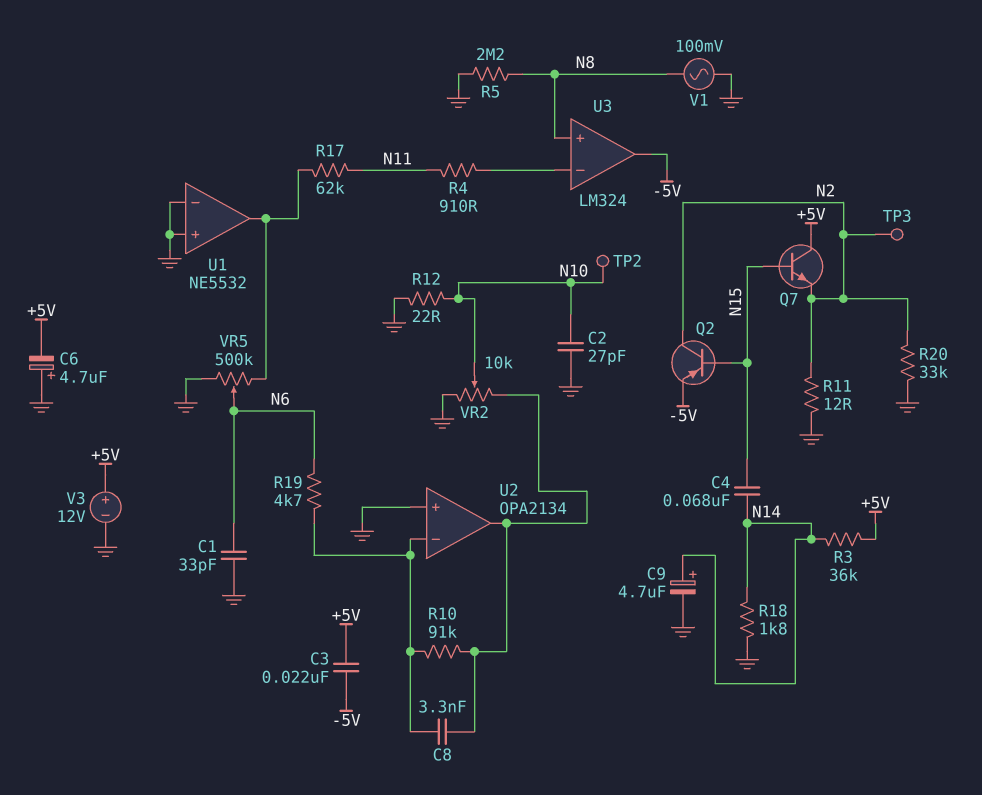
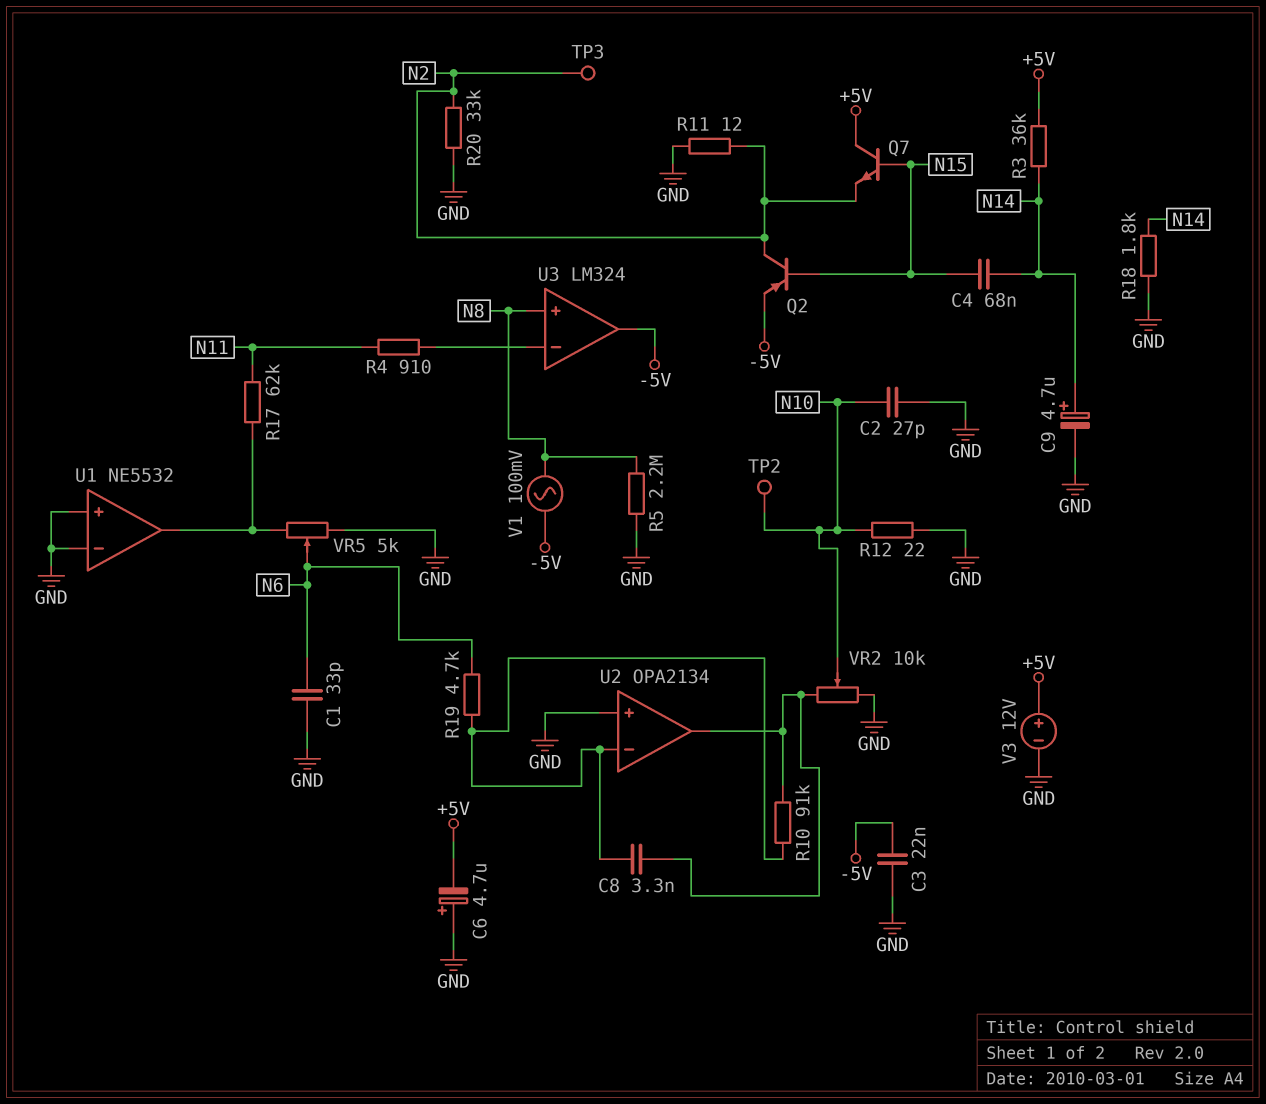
C3: 22nF (+5V, -5V) -> 22nF (-5V, GND)
V1: AC 100mV (GND, N8) -> AC 100mV (-5V, N8)
VR5: 500k (GND, U1/out, wiper N6) -> 5k (GND, U1/out, wiper N6)

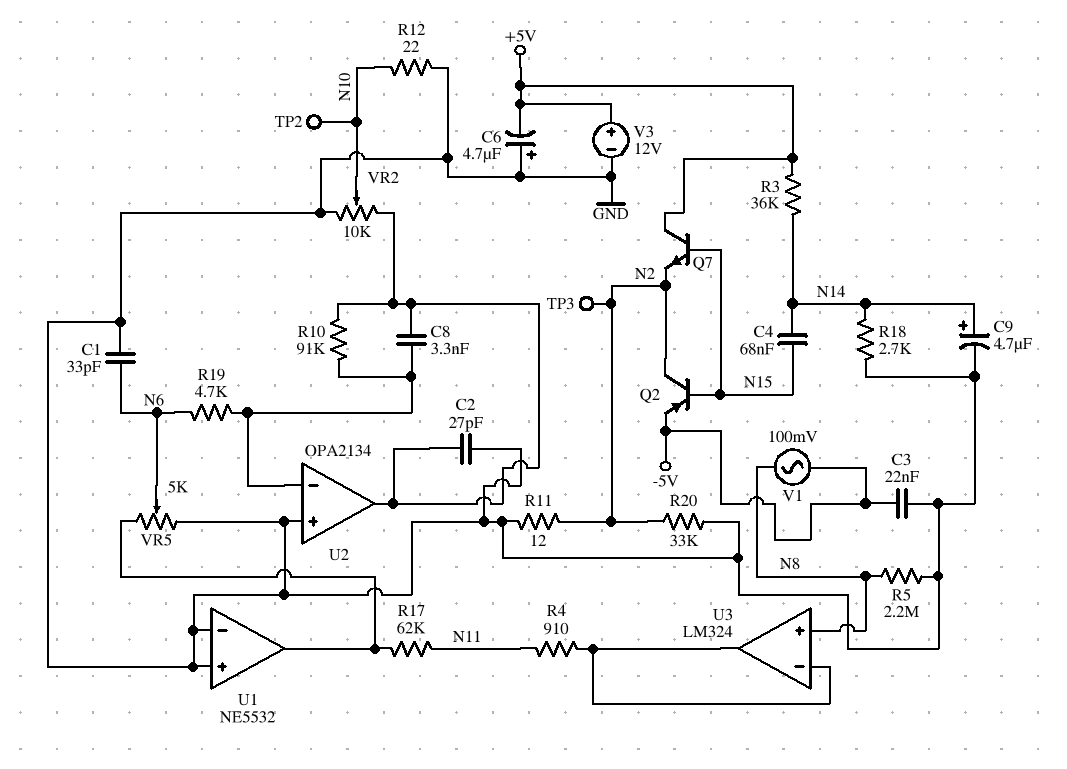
C2: 27pF (GND, N10) -> 27pF (GND, U2/out)
R18: 1.8k (GND, N14) -> 2.7k (GND, N14)
U3 pin out: -5V -> U3/in-

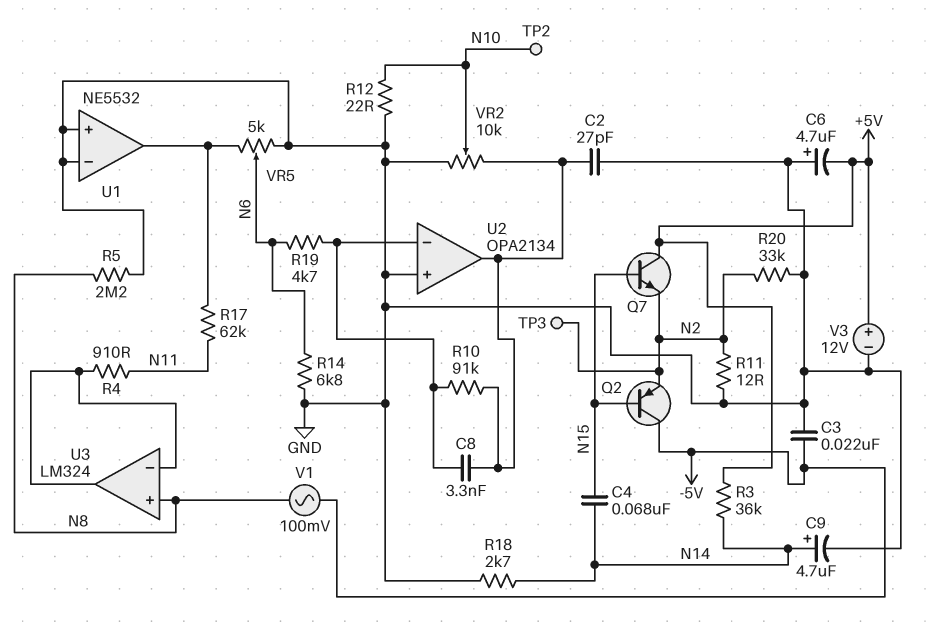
C1: 33pF (GND, N6) -> none
Q2: PNP (B N15, C N2, E -5V) -> PNP (B N15, C -5V, E N2)
R14: none -> 6.8k (GND, N6)

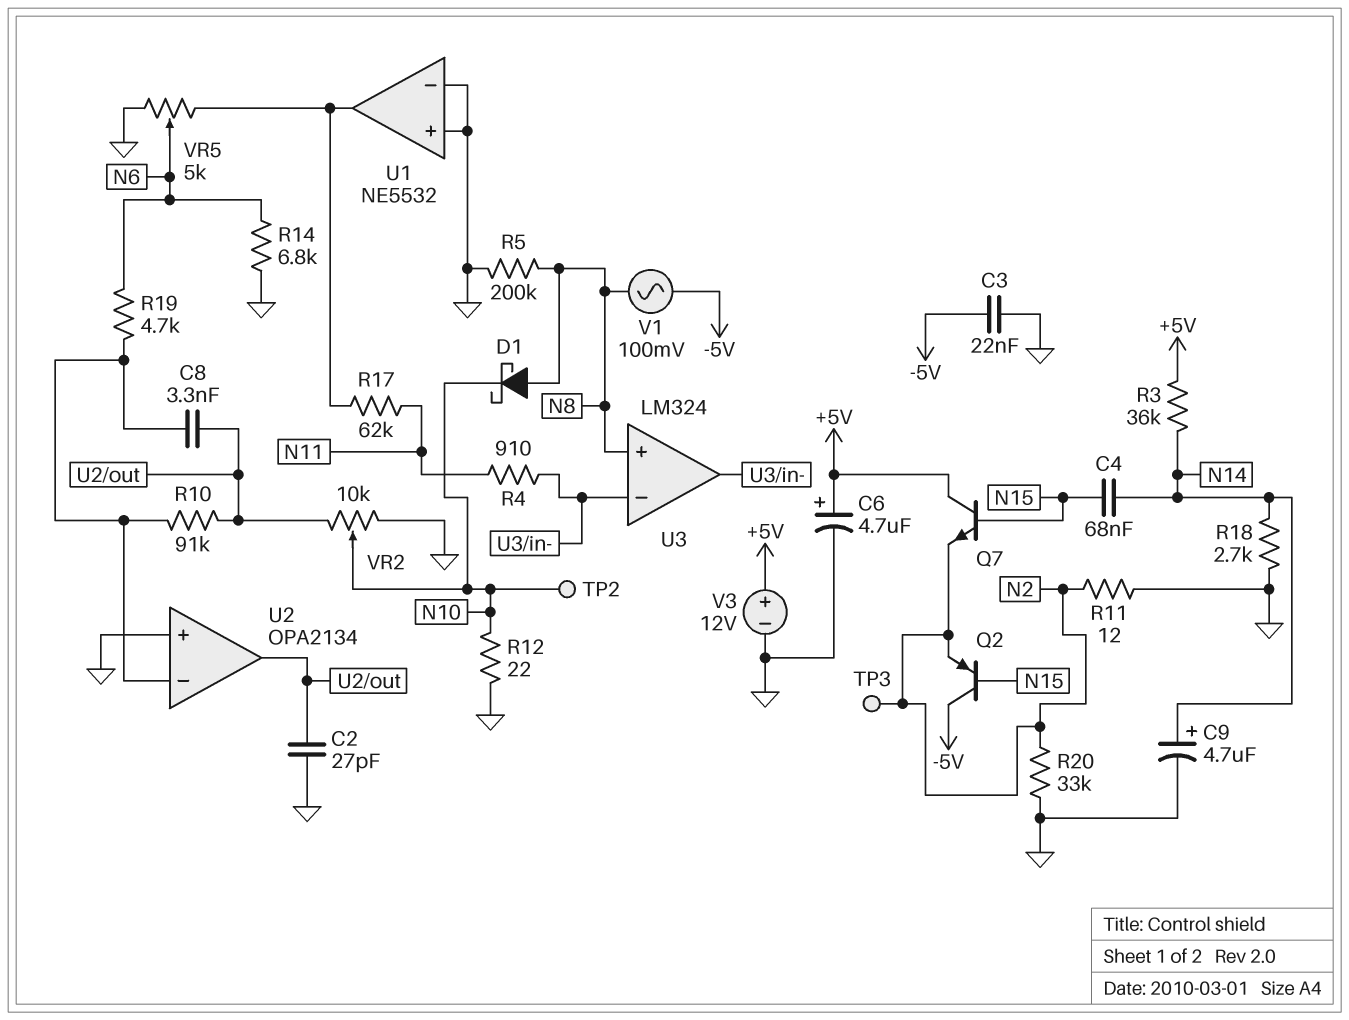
C6: 4.7uF (plus GND, minus +5V) -> 4.7uF (plus +5V, minus GND)
D1: none -> schottky (A N8, K N10)
R5: 2.2M (GND, N8) -> 200k (GND, N8)

